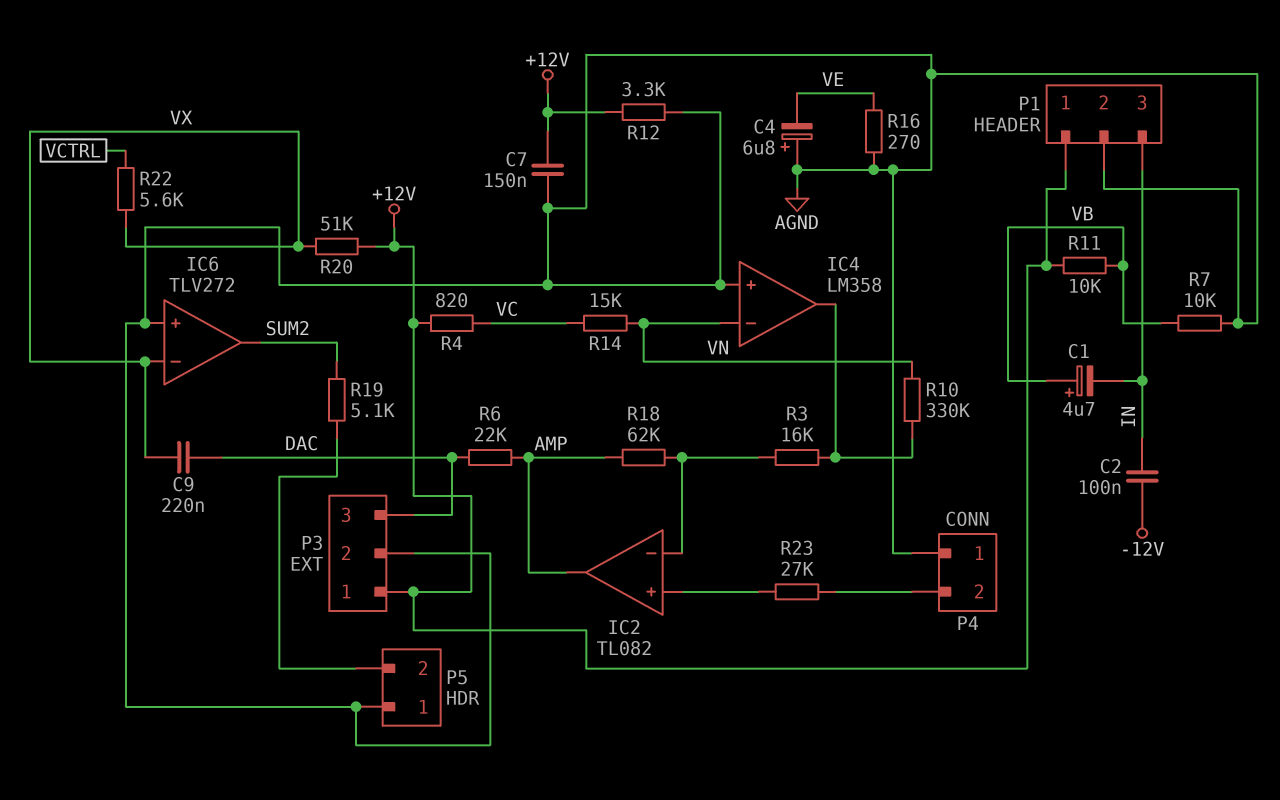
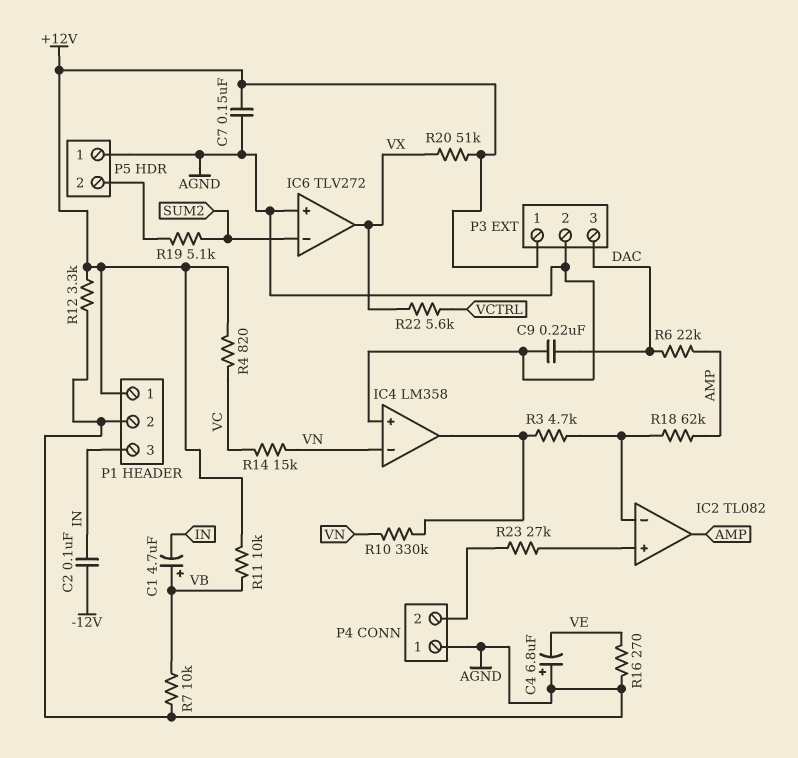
C9: 220nF (DAC, VX) -> 220nF (AGND, DAC)
IC6 pin in-: VX -> SUM2
IC6 pin out: SUM2 -> VX
R3: 16k (IC2/in-, IC4/out) -> 4.7k (IC2/in-, IC4/out)

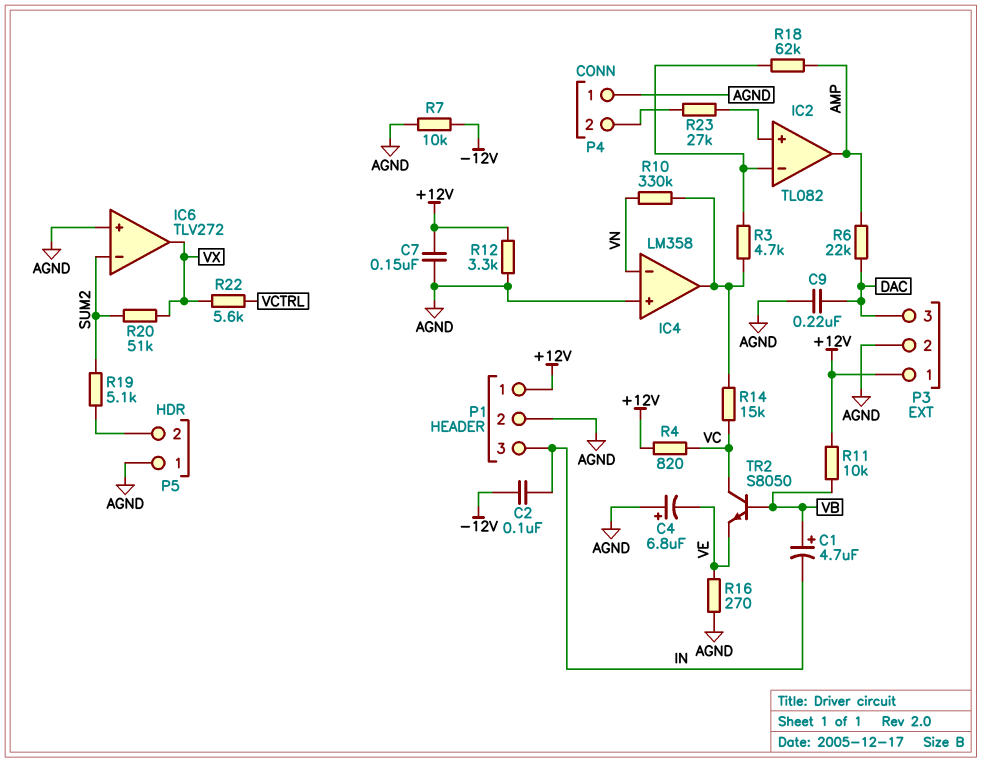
R7: 10k (AGND, VB) -> 10k (-12V, AGND)
R14: 15k (VC, VN) -> 15k (IC4/out, VC)
R20: 51k (+12V, VX) -> 51k (SUM2, VX)
TR2: none -> NPN S8050 (B VB, C VC, E VE)

